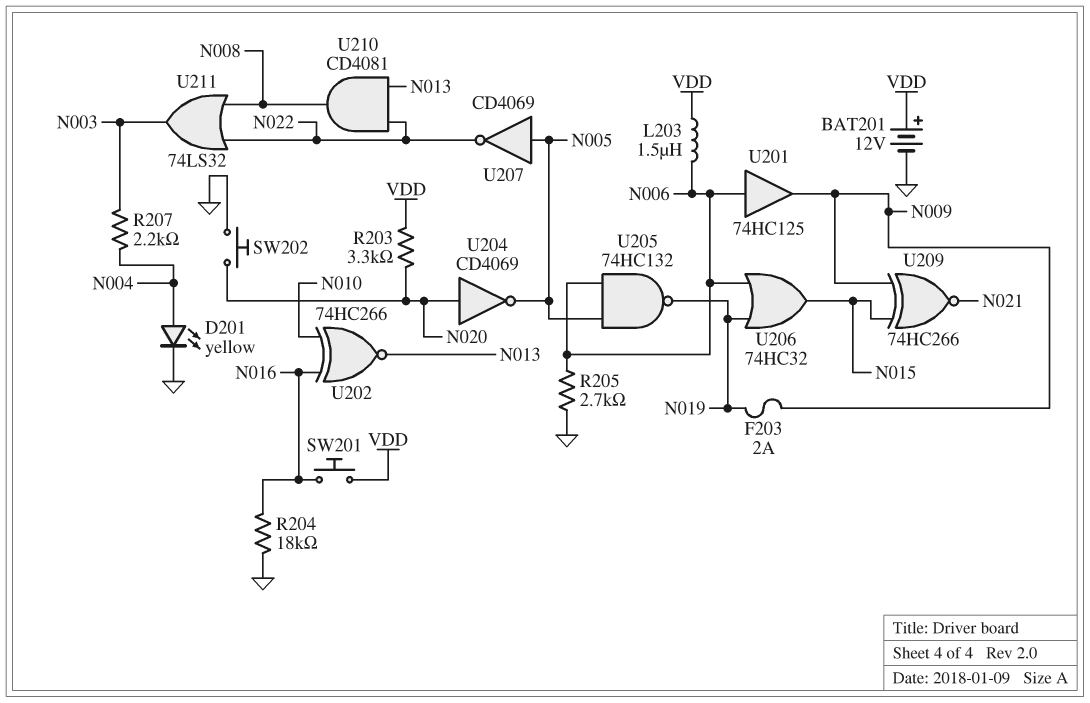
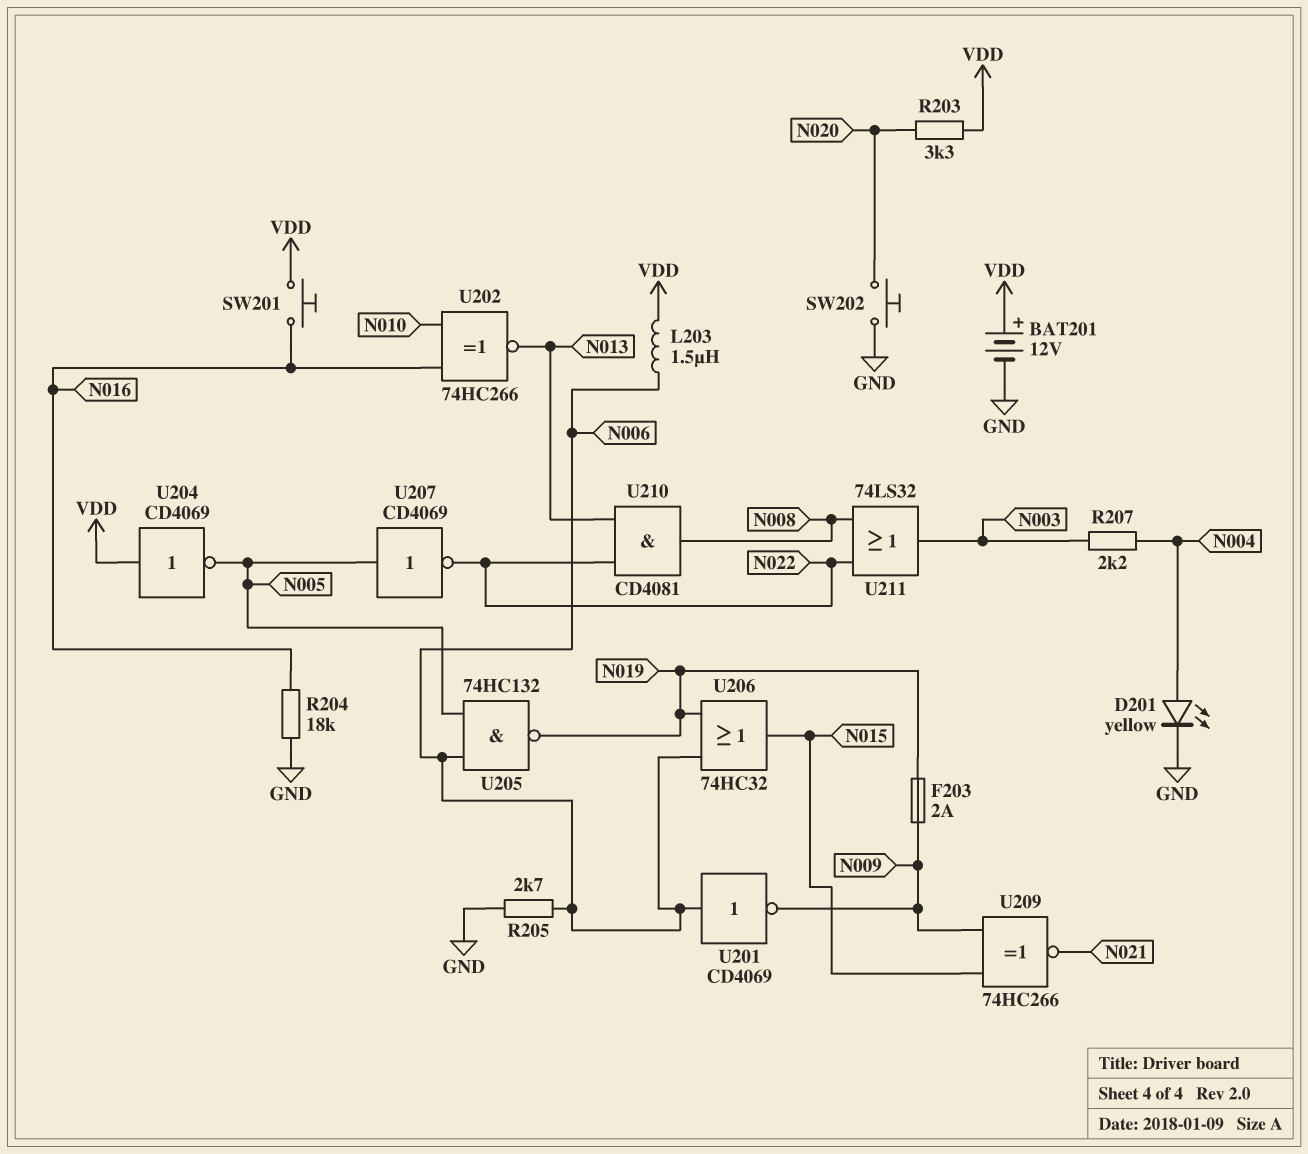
U201: buffer 74HC125 (in N006, out N009) -> NOT CD4069 (in N006, out N009)
U204: NOT CD4069 (in N020, out N005) -> NOT CD4069 (in VDD, out N005)

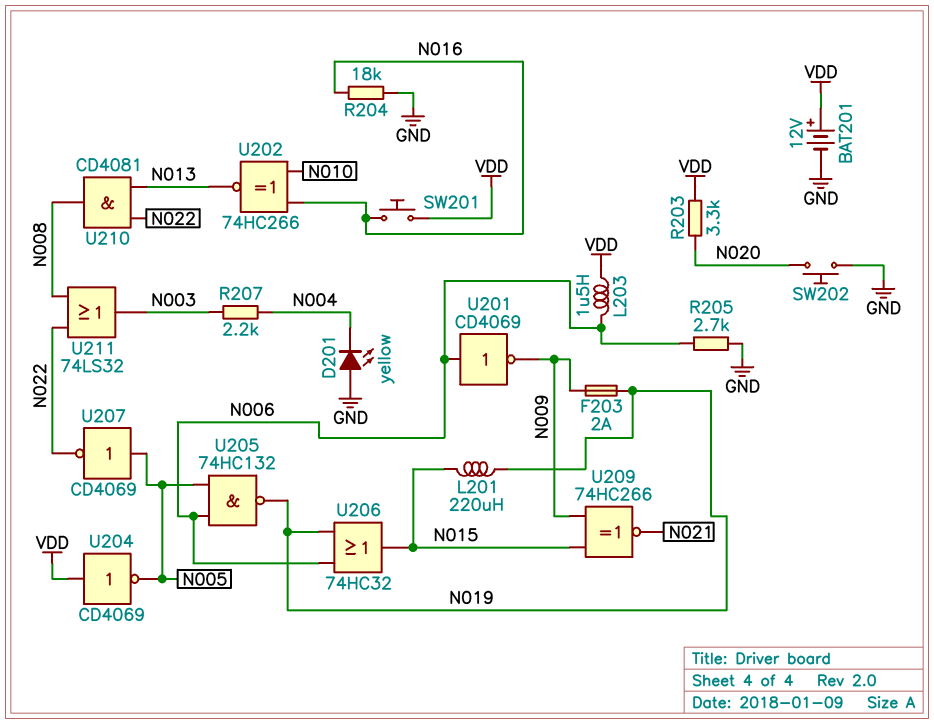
D201: LED yellow (A N004, K GND) -> LED yellow (A GND, K N004)
L201: none -> 220uH (N015, N019)

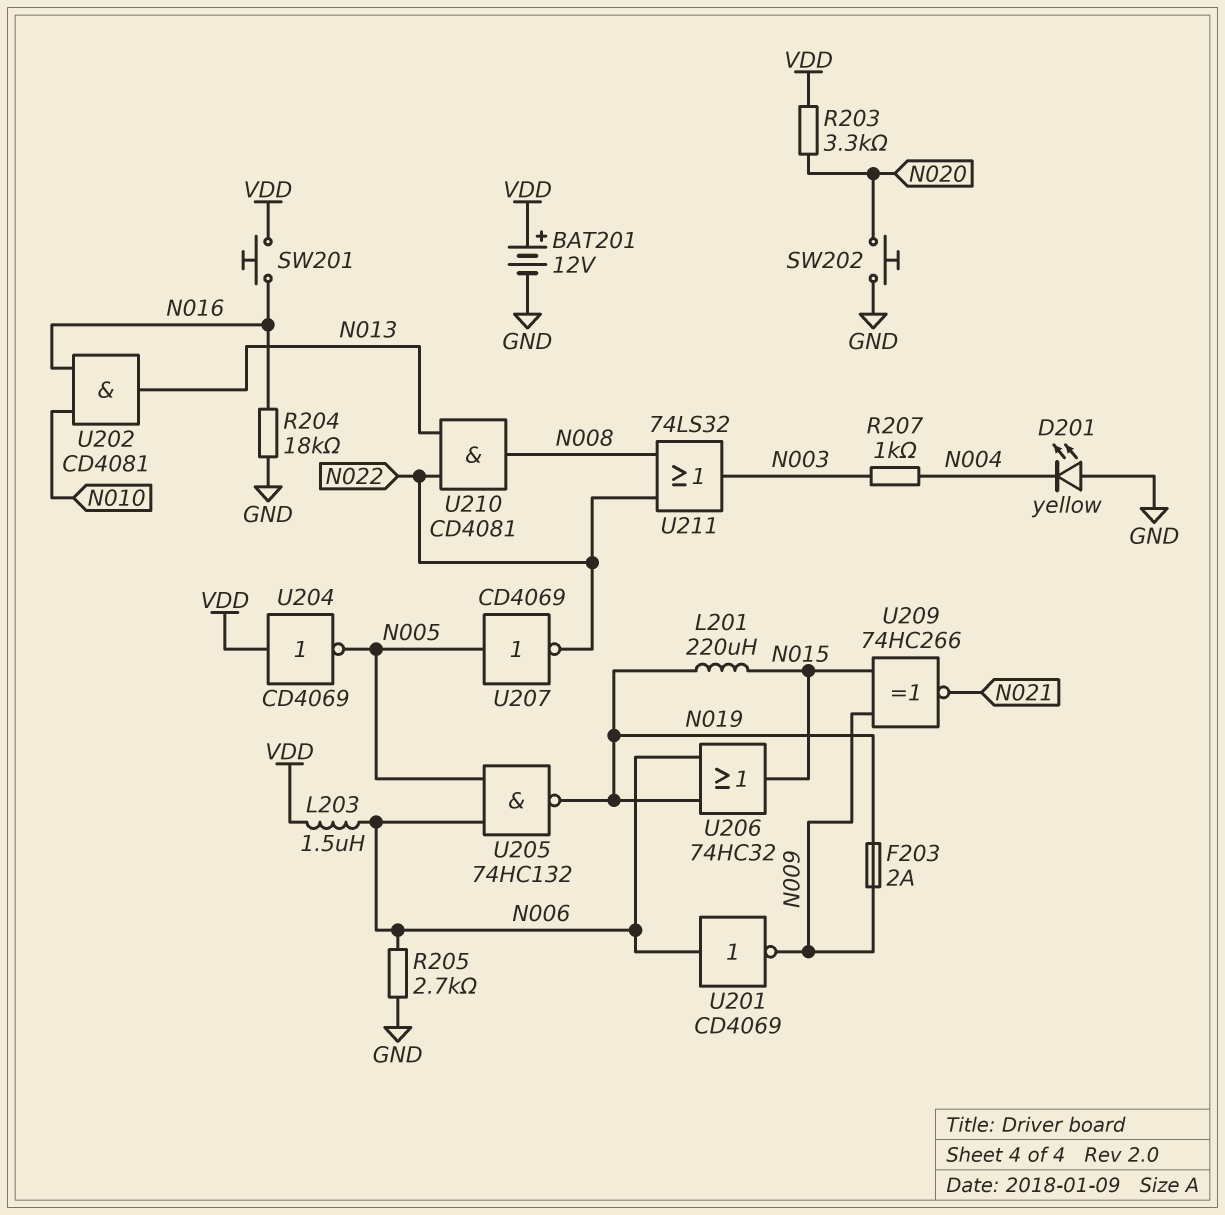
R207: 2.2k (N003, N004) -> 1k (N003, N004)
U202: XNOR 74HC266 (in N010, in N016, out N013) -> AND CD4081 (in N010, in N016, out N013)

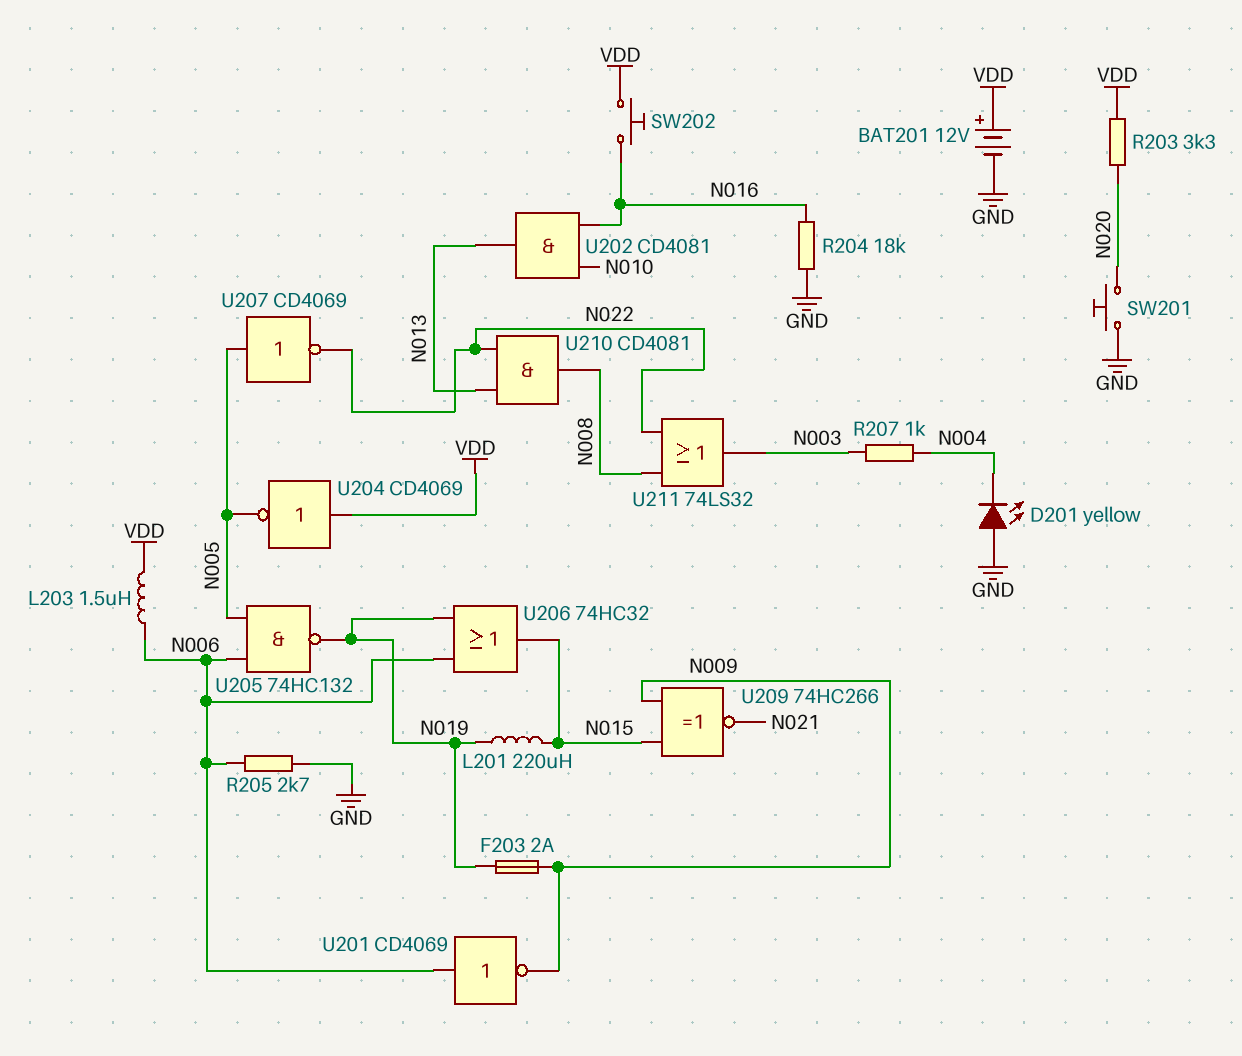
SW201: button (N016, VDD) -> button (GND, N020)
SW202: button (GND, N020) -> button (N016, VDD)

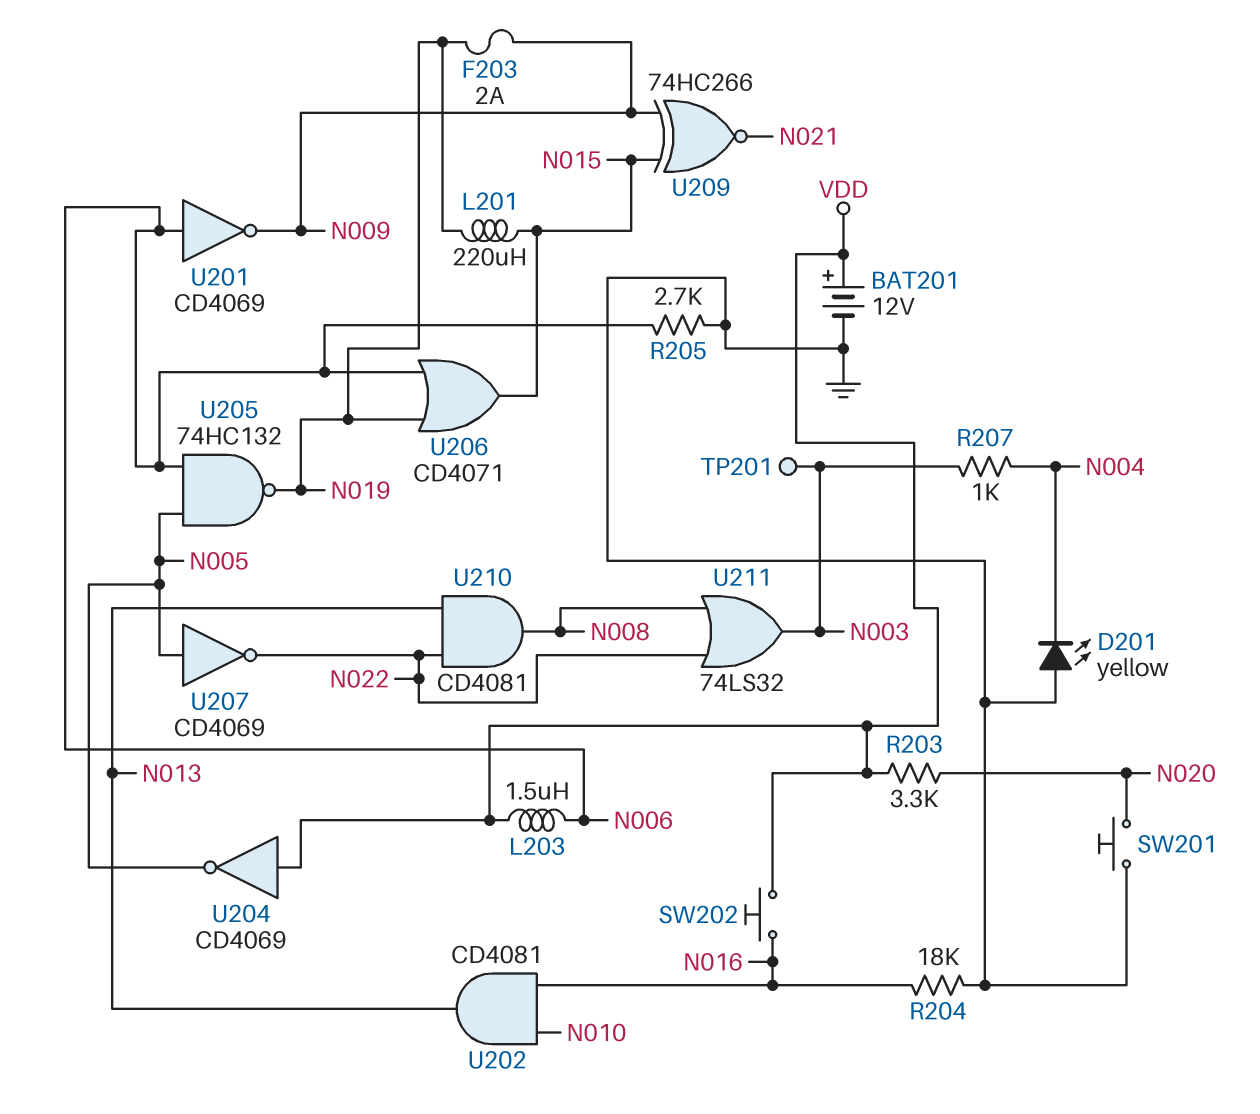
TP201: none -> test point (N003)
U206: OR 74HC32 (in N006, in N019, out N015) -> OR CD4071 (in N006, in N019, out N015)

